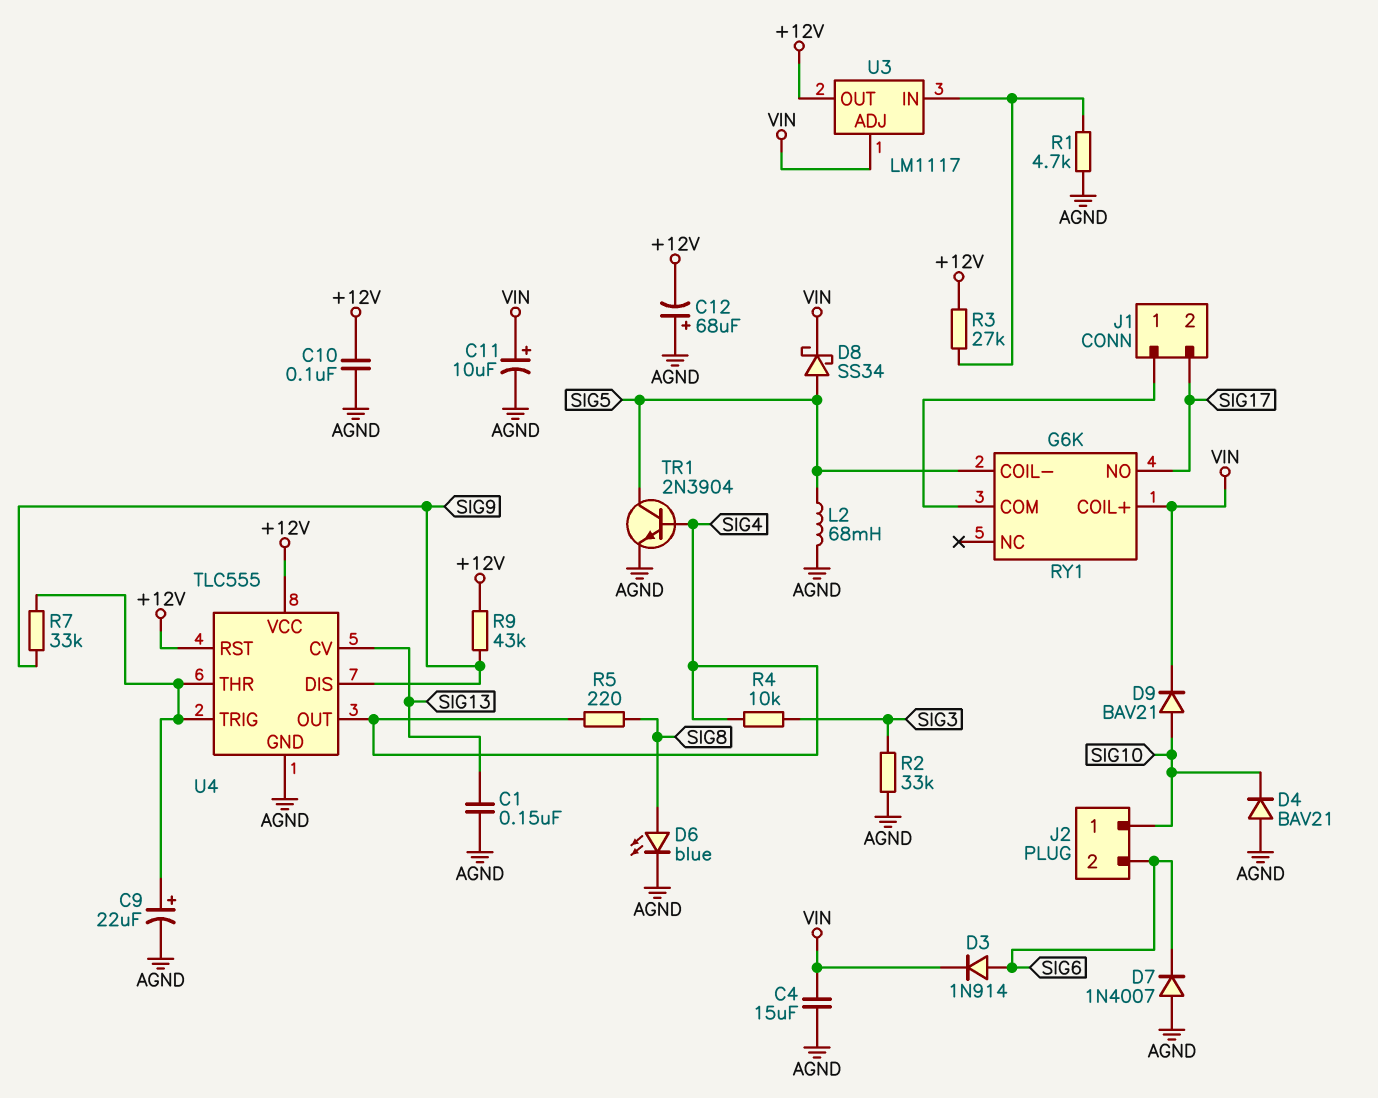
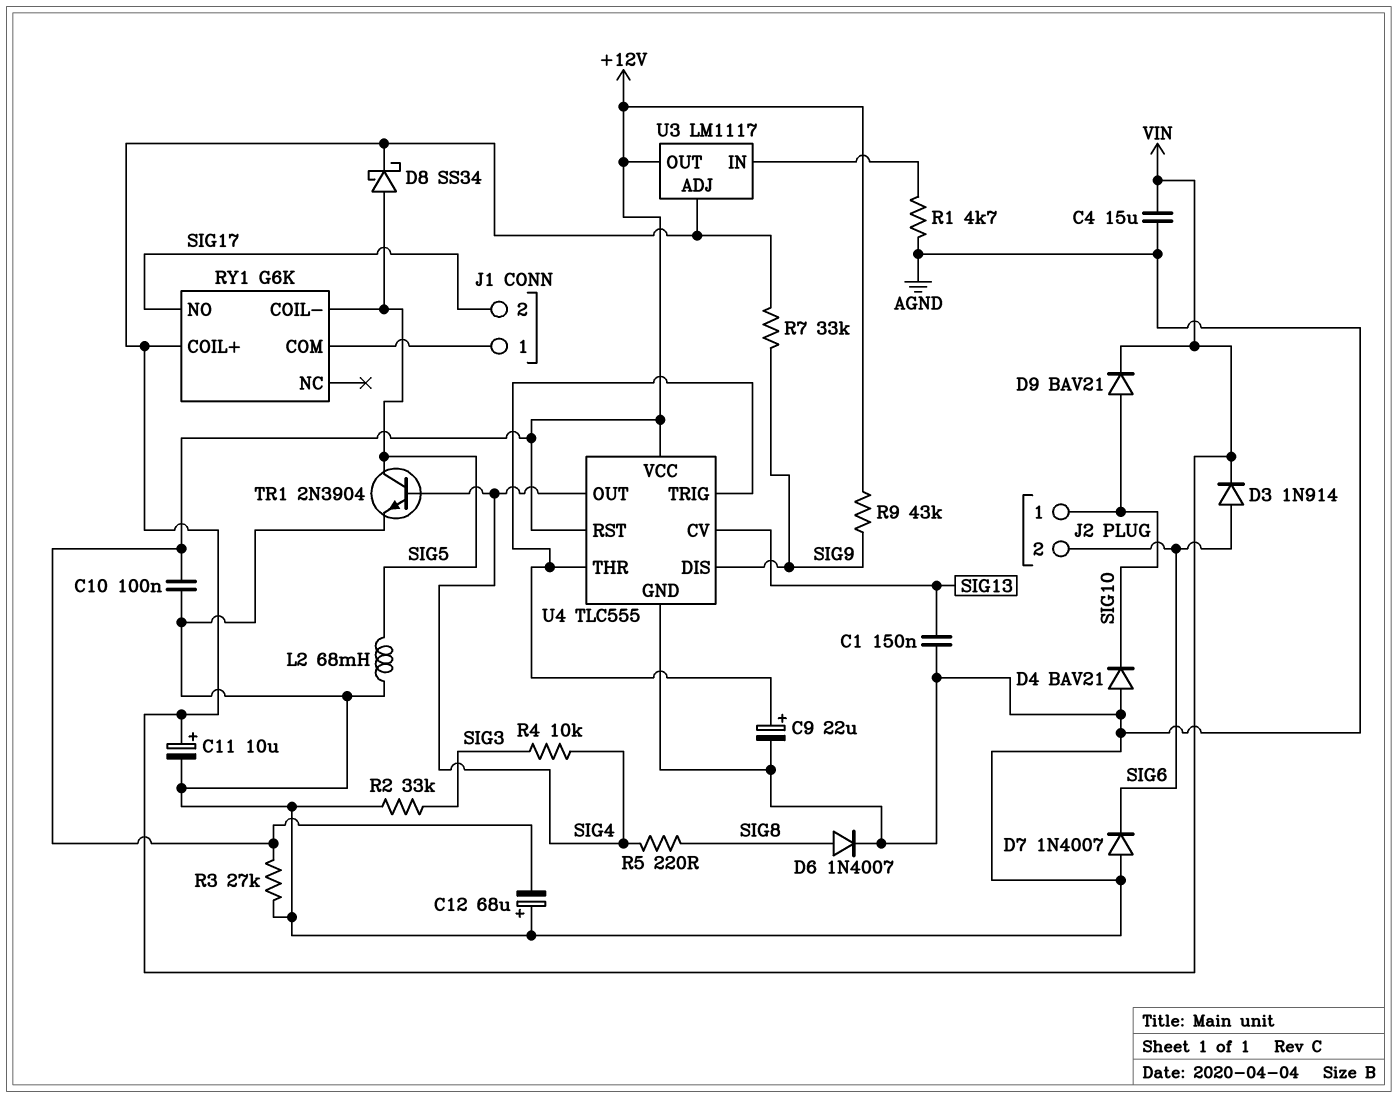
D6: LED blue (A SIG8, K AGND) -> diode 1N4007 (A SIG8, K AGND)
R3: 27k (+12V, U3/IN) -> 27k (+12V, AGND)
R7: 33k (SIG9, U4/THR) -> 33k (SIG9, VIN)

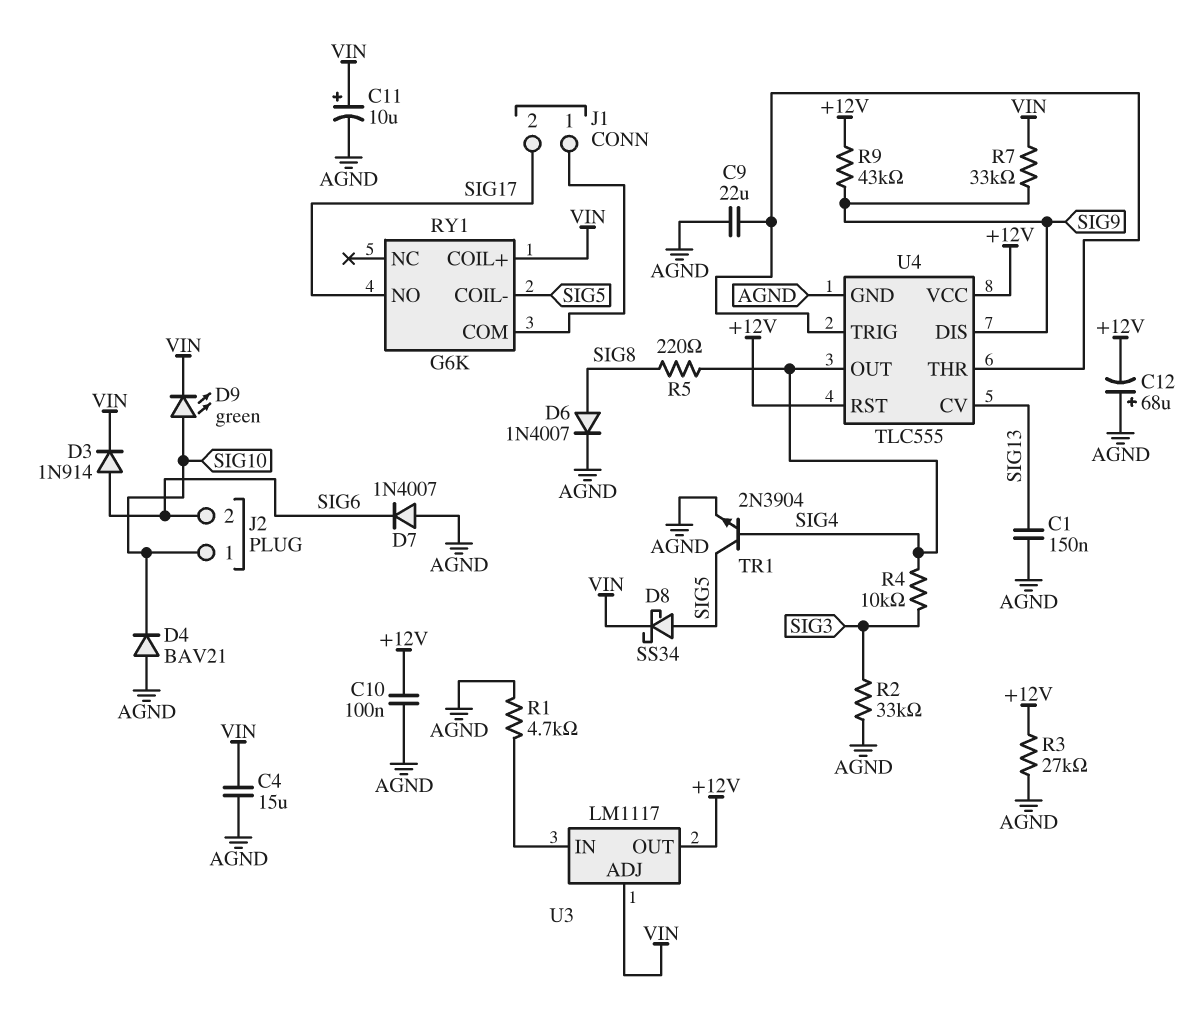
C9: 22uF (plus U4/THR, minus AGND) -> 22uF (AGND, U4/THR)
D9: diode BAV21 (A SIG10, K VIN) -> LED green (A SIG10, K VIN)
L2: 68mH (AGND, SIG5) -> none

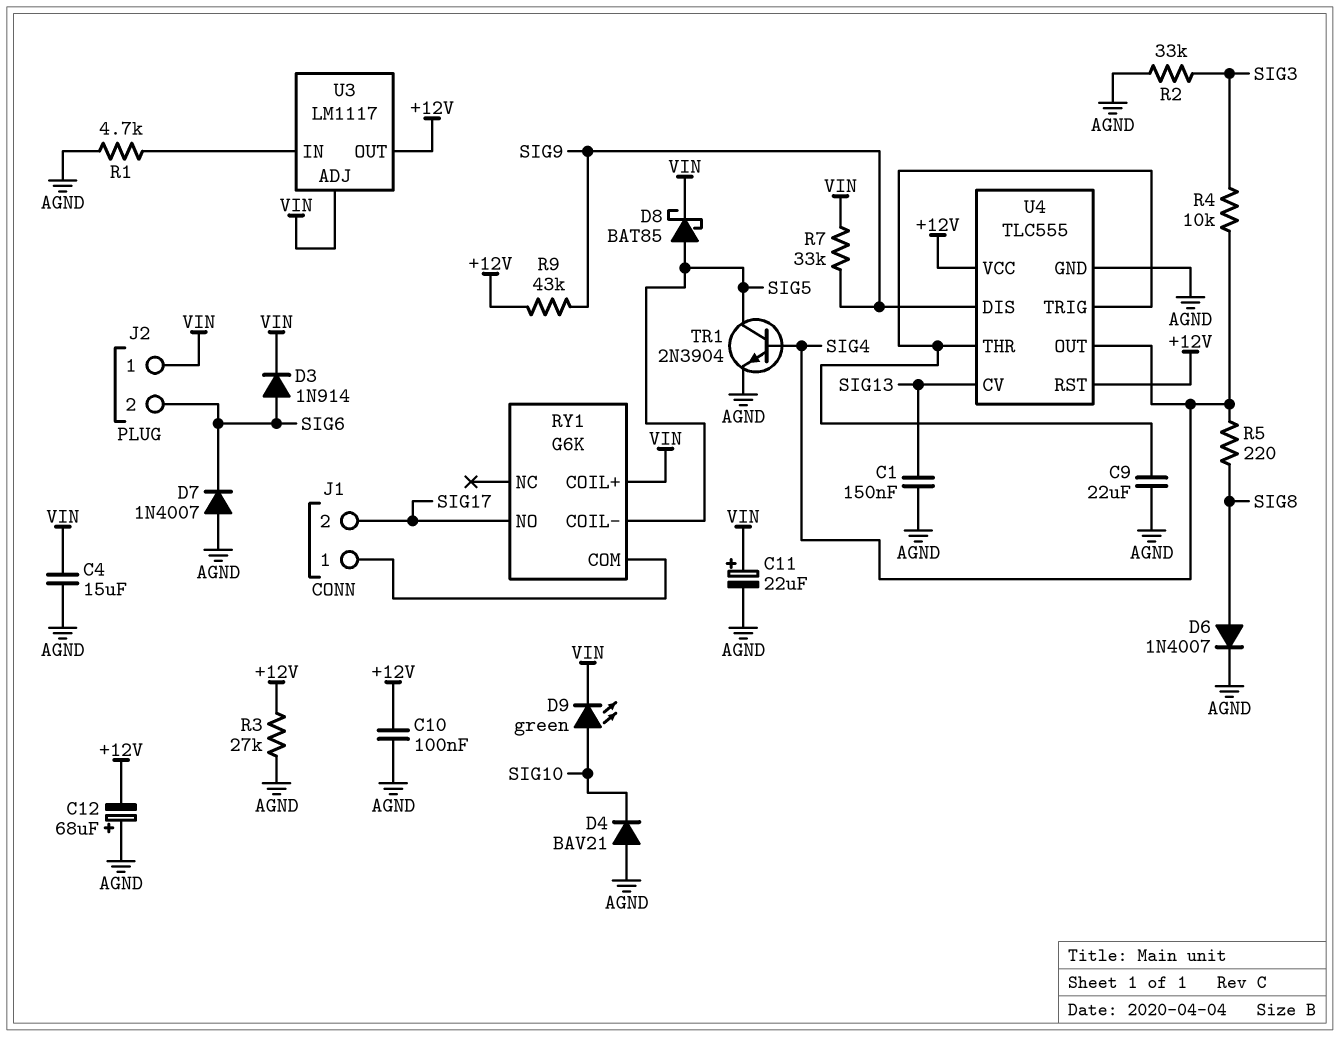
C11: 10uF (plus VIN, minus AGND) -> 22uF (plus VIN, minus AGND)
D8: schottky SS34 (A SIG5, K VIN) -> schottky BAT85 (A SIG5, K VIN)
J2 pin 1: SIG10 -> VIN

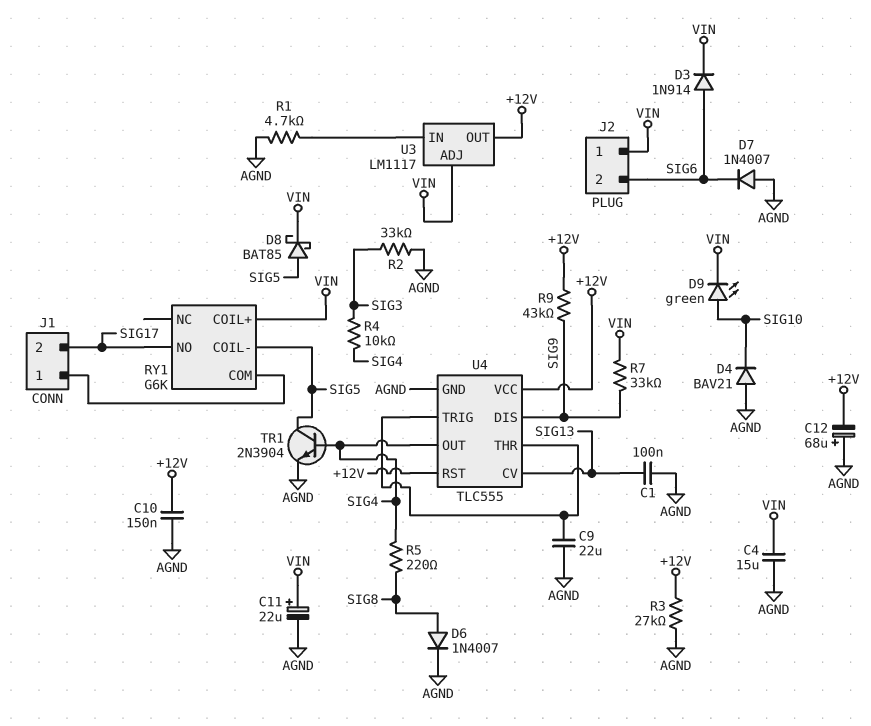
C1: 150nF (AGND, SIG13) -> 100nF (AGND, SIG13)
C10: 100nF (+12V, AGND) -> 150nF (+12V, AGND)

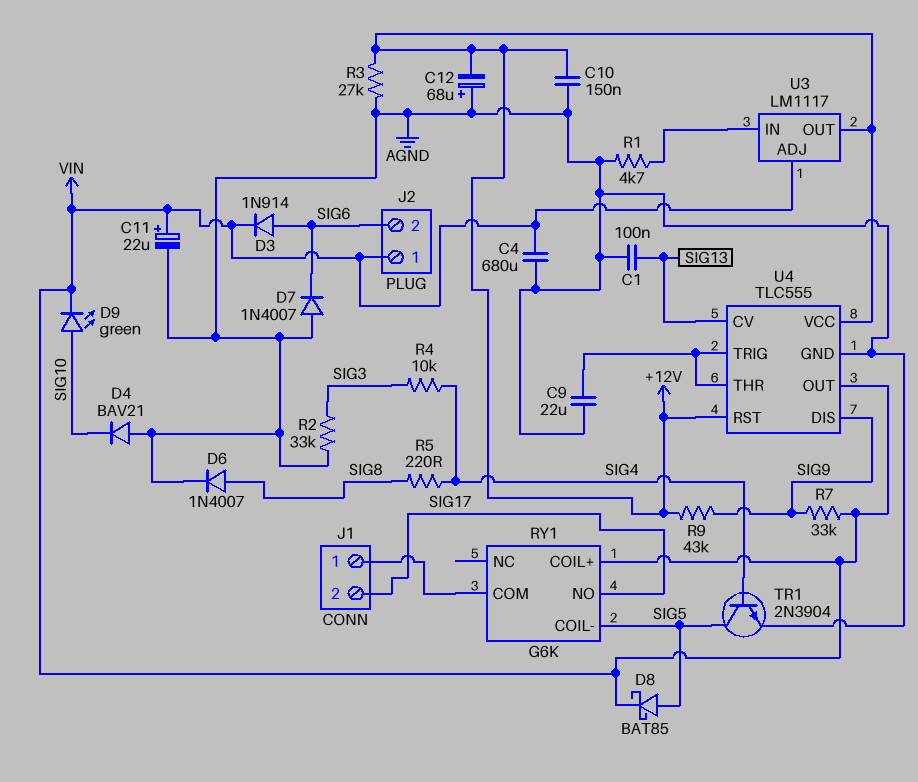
C4: 15uF (AGND, VIN) -> 680uF (AGND, VIN)
U4 pin OUT: SIG4 -> VIN

